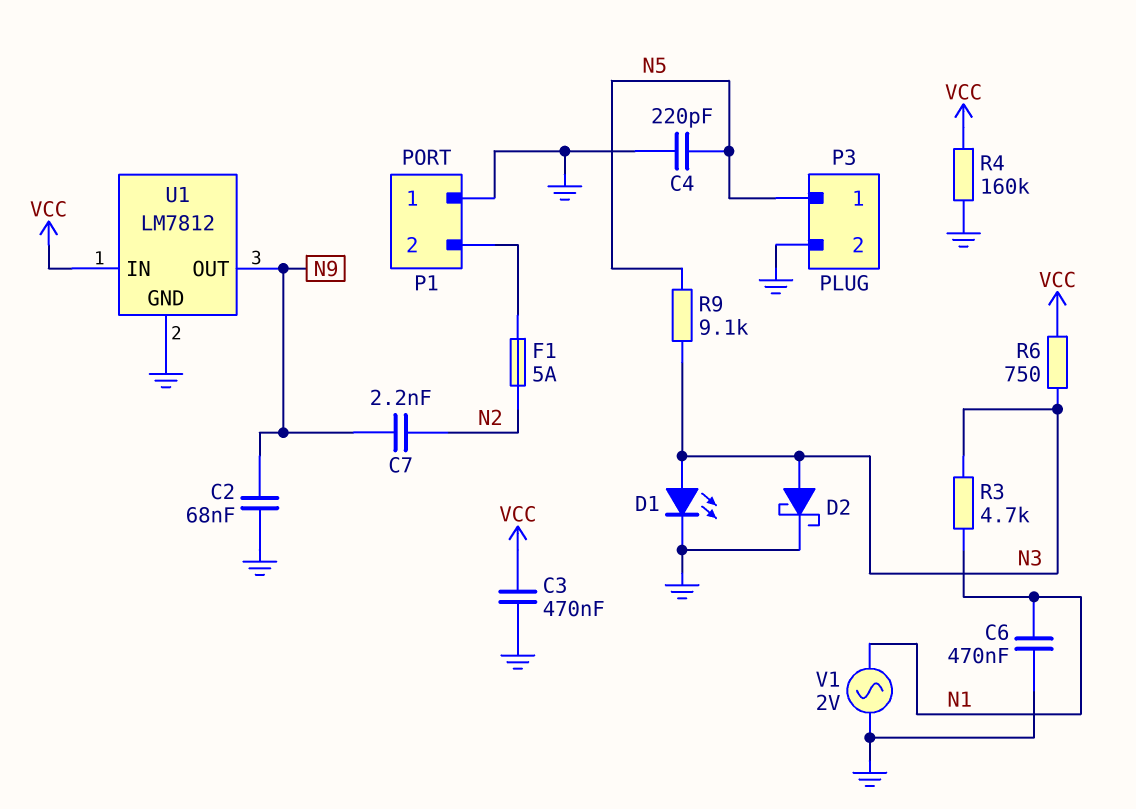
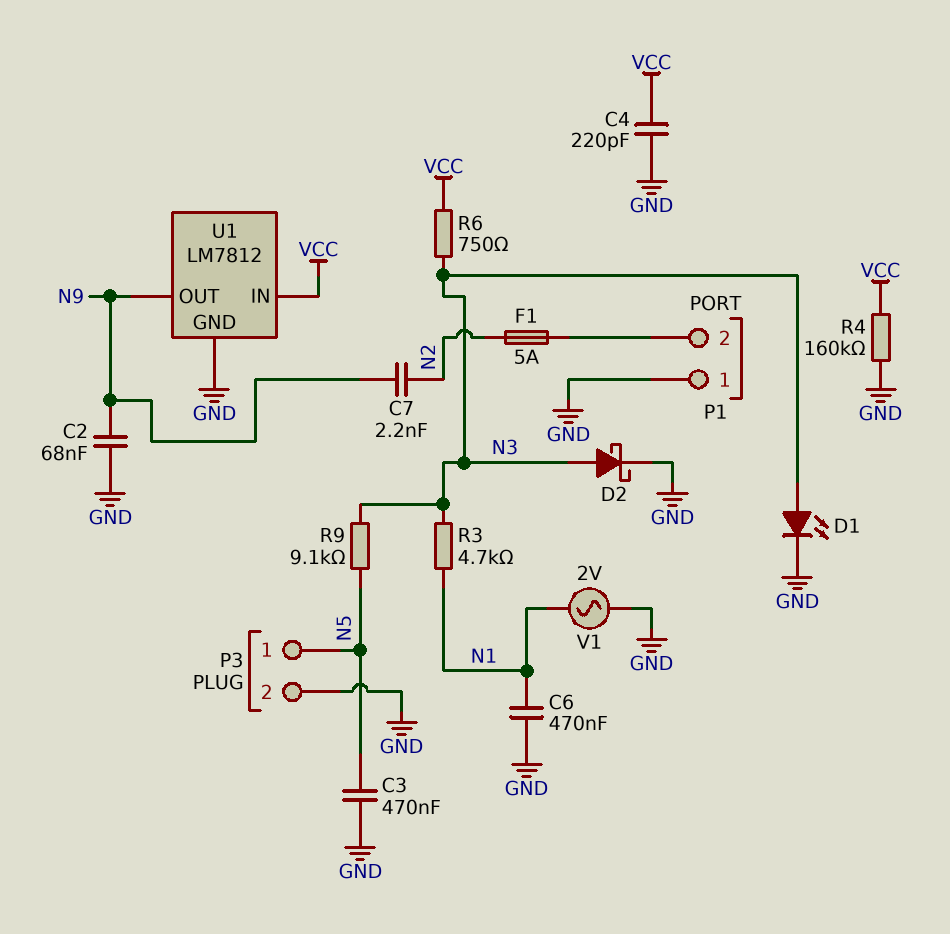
C3: 470nF (GND, VCC) -> 470nF (GND, N5)
C4: 220pF (GND, N5) -> 220pF (GND, VCC)

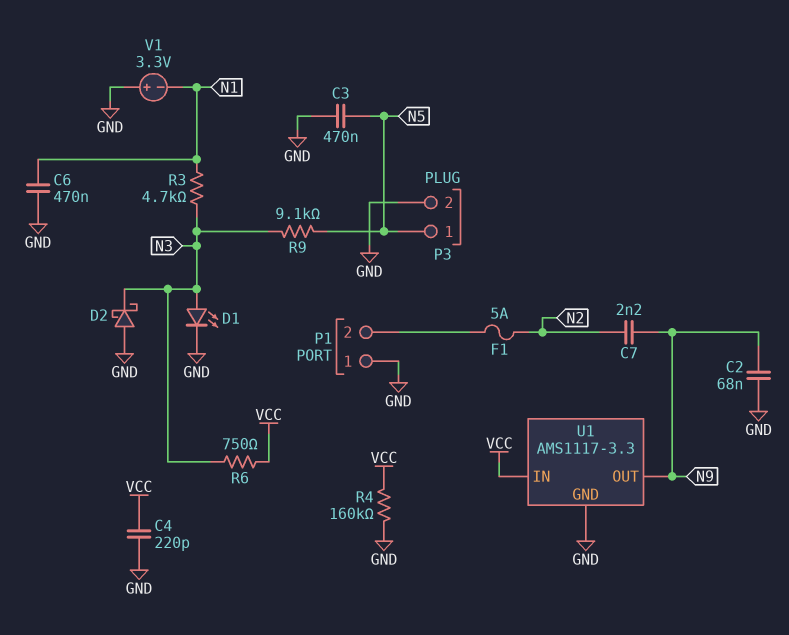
D2: schottky (A N3, K GND) -> schottky (A GND, K N3)
U1: LM7812 -> AMS1117-3.3
V1: AC 2V (GND, N1) -> 3.3V (plus GND, minus N1)

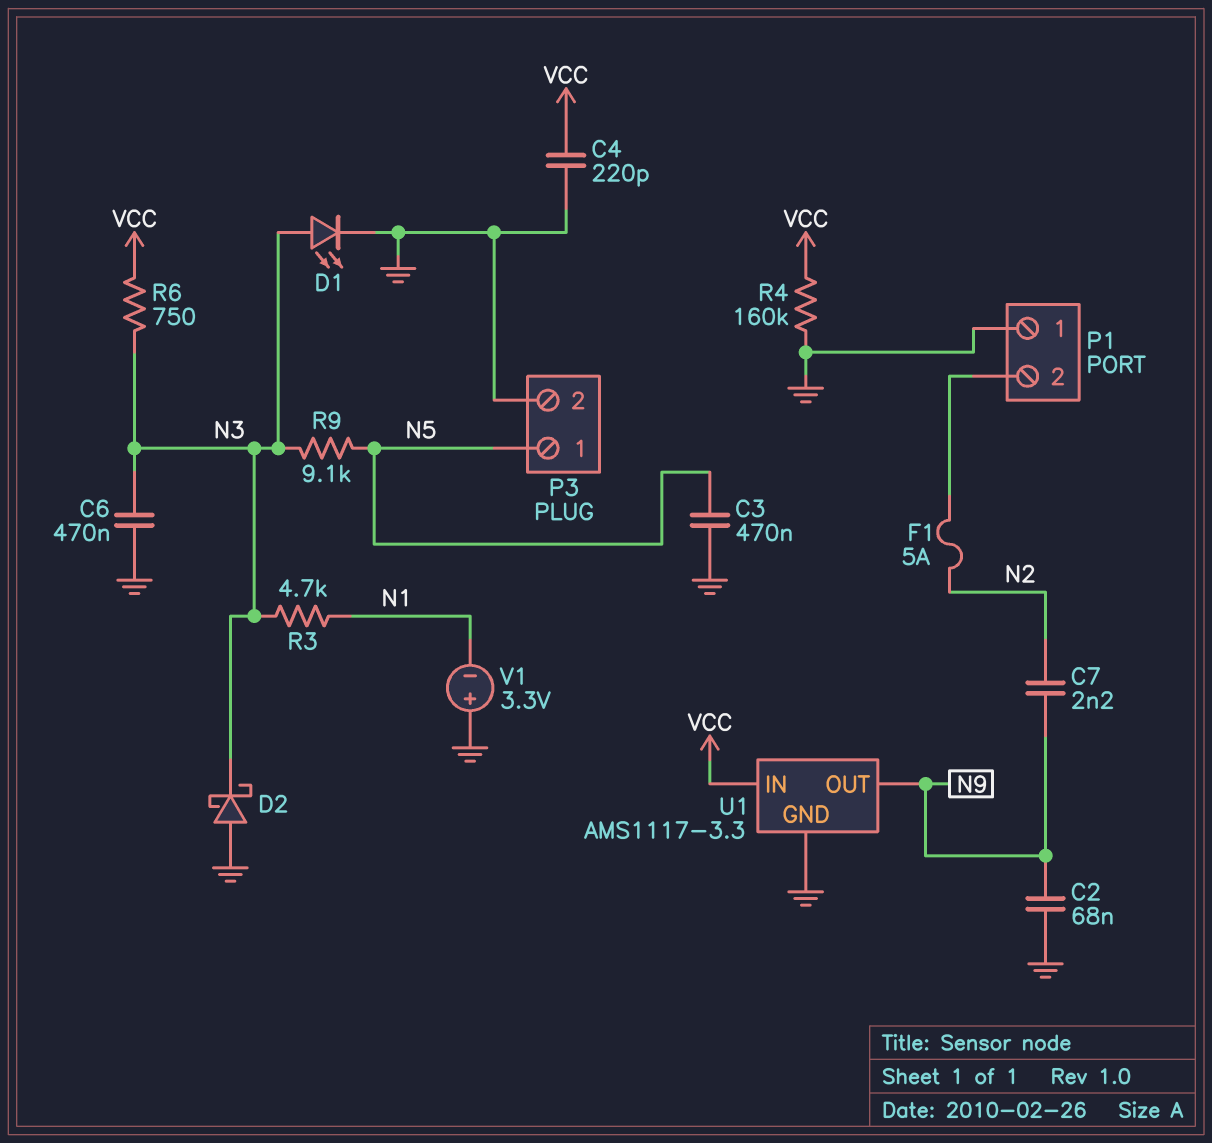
C6: 470nF (GND, N1) -> 470nF (GND, N3)

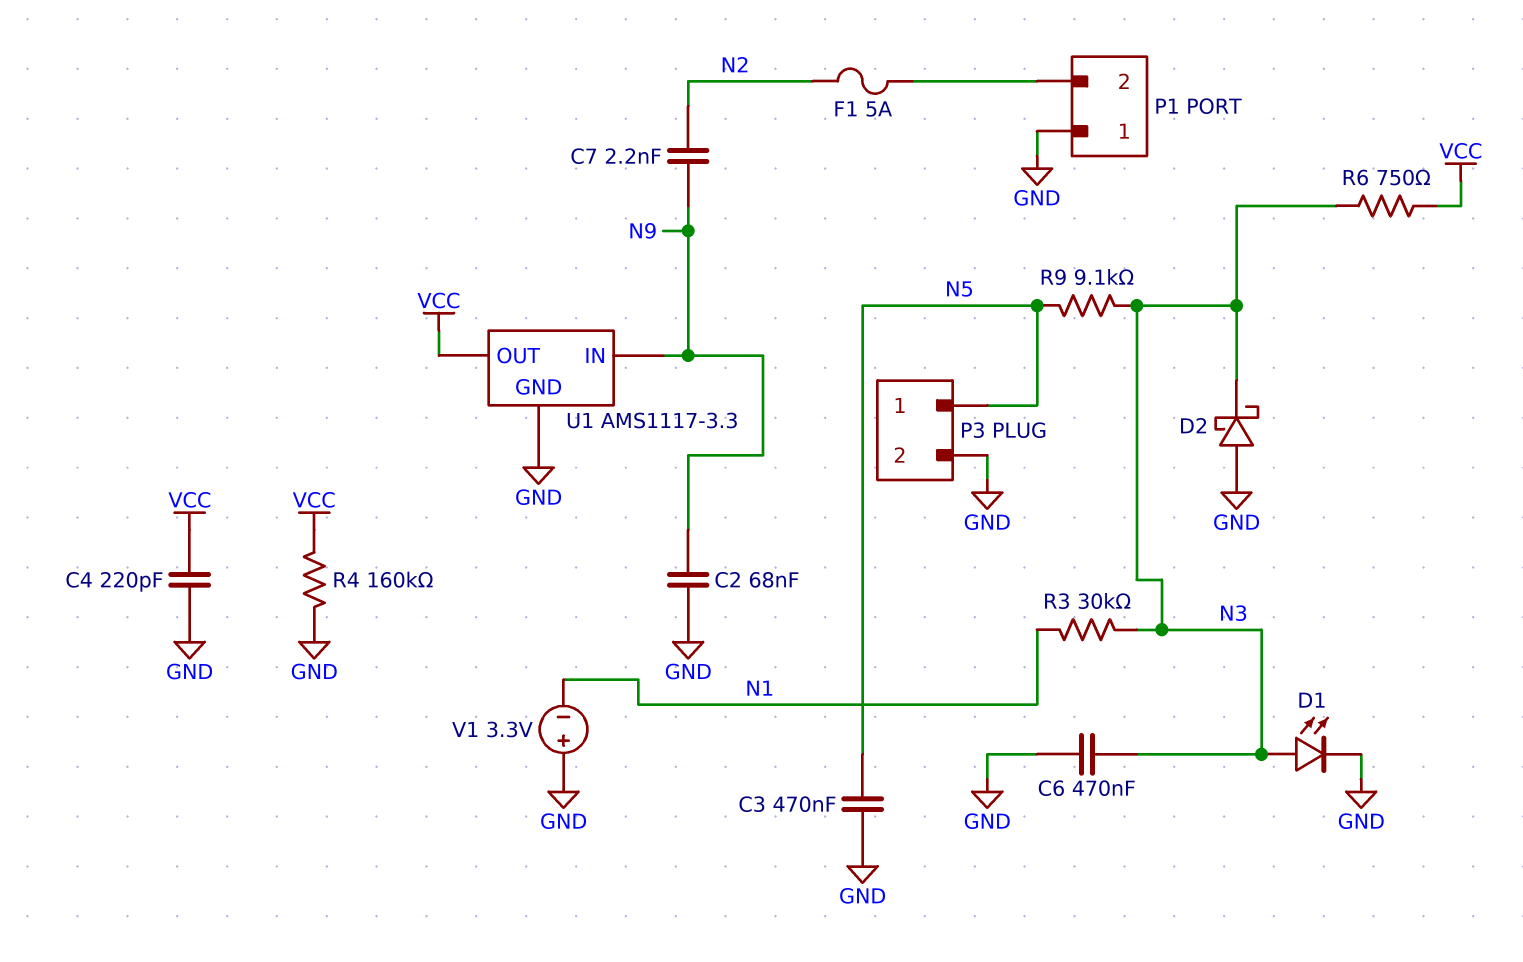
R3: 4.7k (N1, N3) -> 30k (N1, N3)
U1 pin IN: VCC -> N9
U1 pin OUT: N9 -> VCC

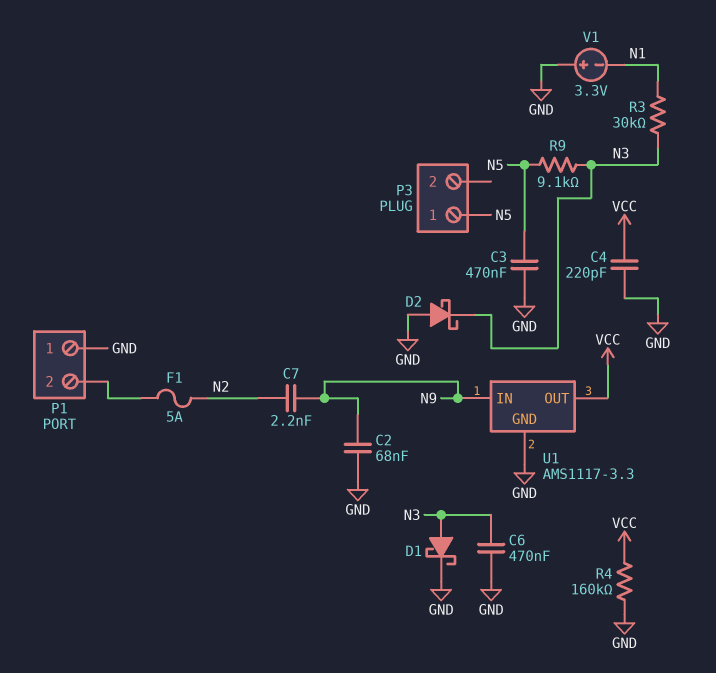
D1: LED (A N3, K GND) -> schottky (A N3, K GND)
P3 pin 2: GND -> none
R6: 750 (N3, VCC) -> none

